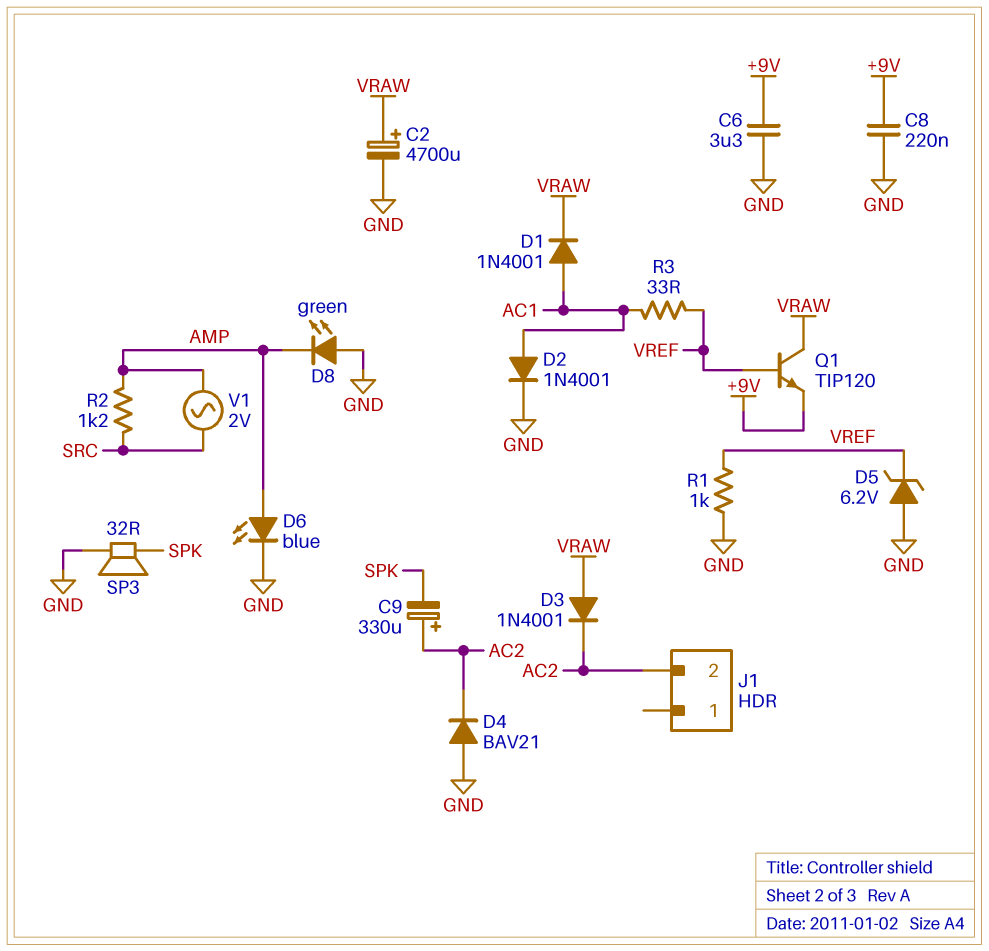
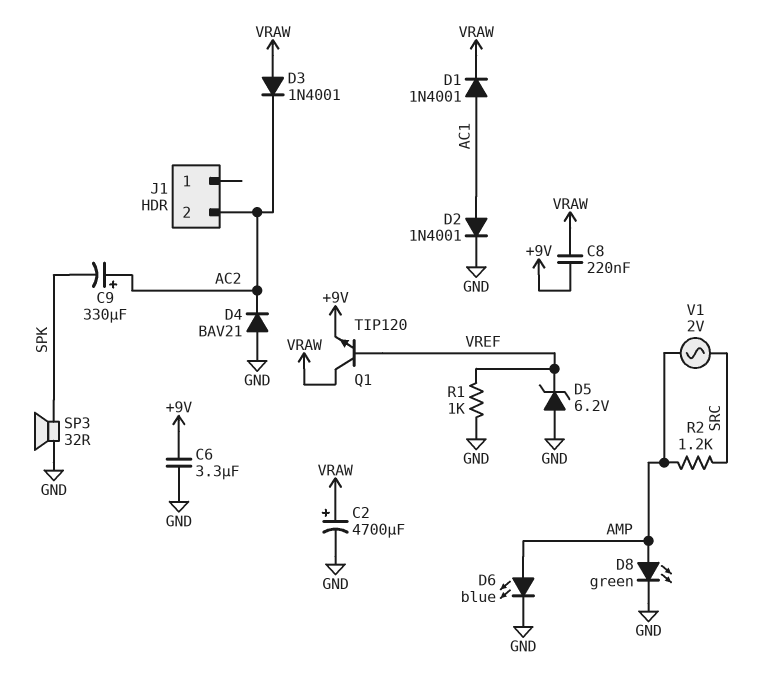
C8: 220nF (+9V, GND) -> 220nF (+9V, VRAW)
D8: LED green (A GND, K AMP) -> LED green (A AMP, K GND)
R3: 33 (AC1, VREF) -> none

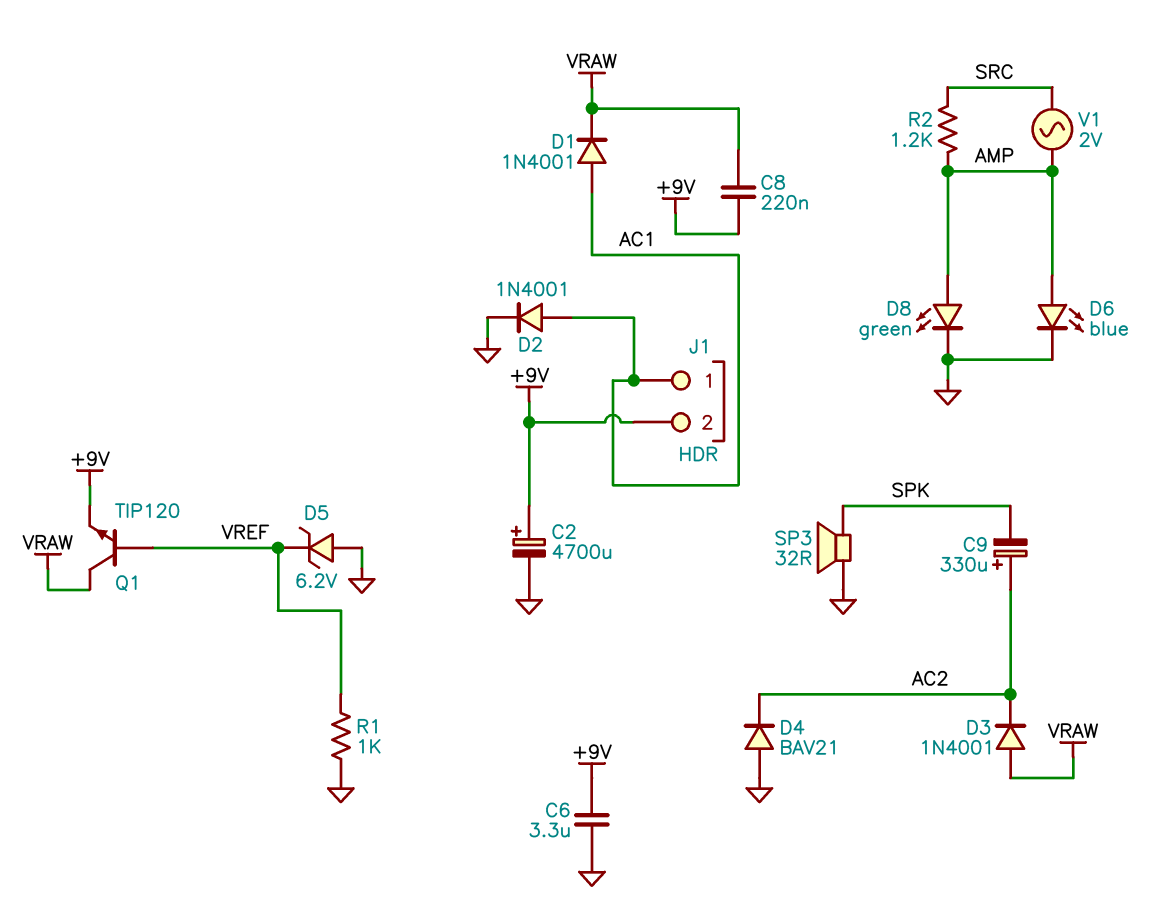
C2: 4700uF (plus VRAW, minus GND) -> 4700uF (plus +9V, minus GND)
J1 pin 1: none -> AC1
J1 pin 2: AC2 -> +9V

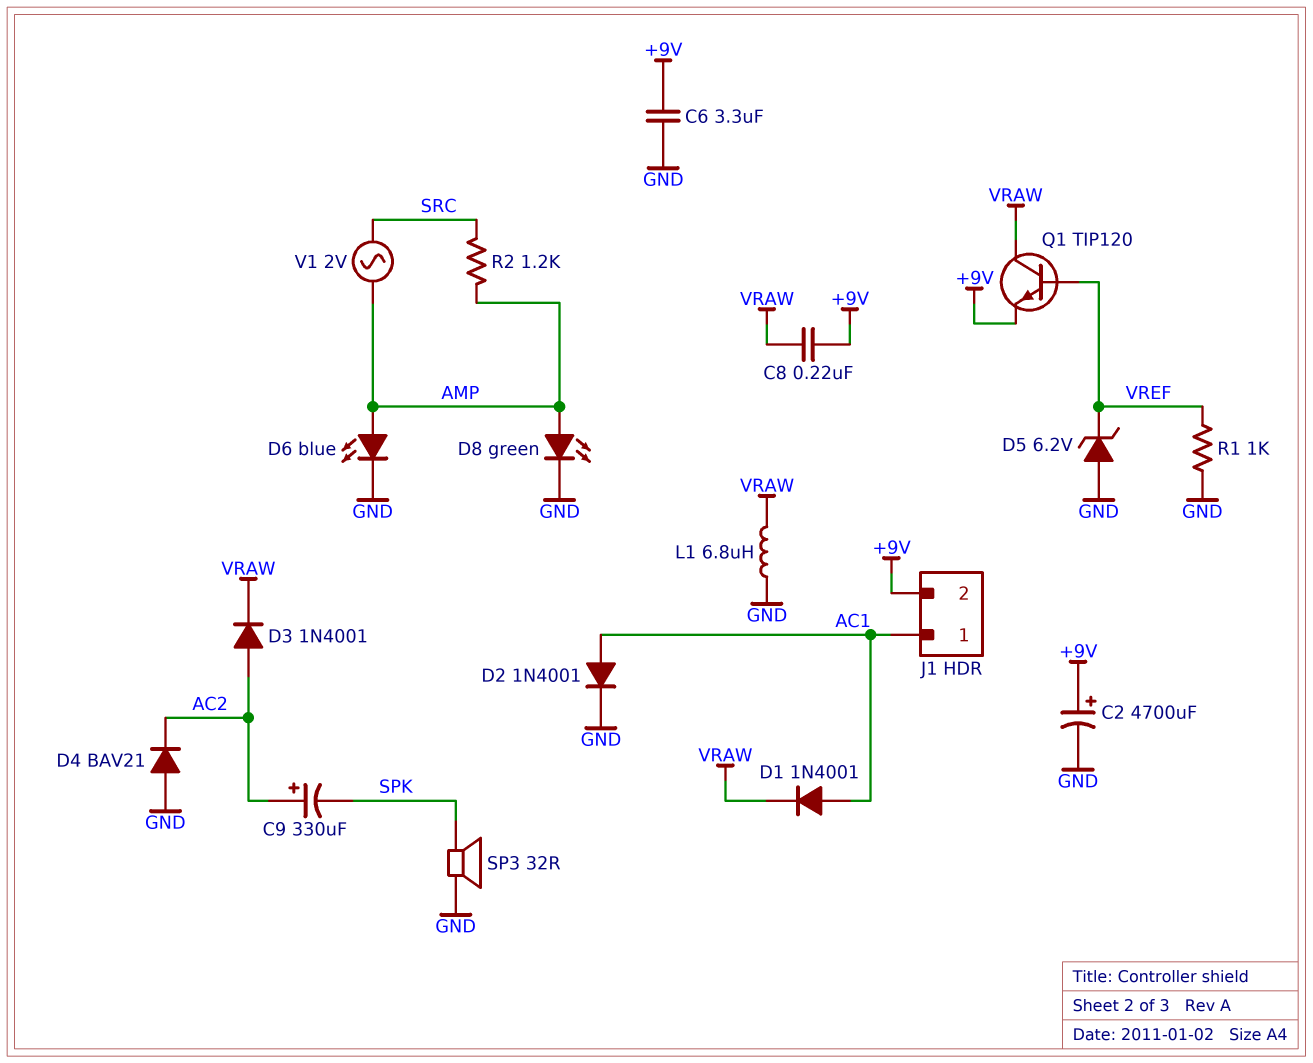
D3: diode 1N4001 (A VRAW, K AC2) -> diode 1N4001 (A AC2, K VRAW)
L1: none -> 6.8uH (GND, VRAW)

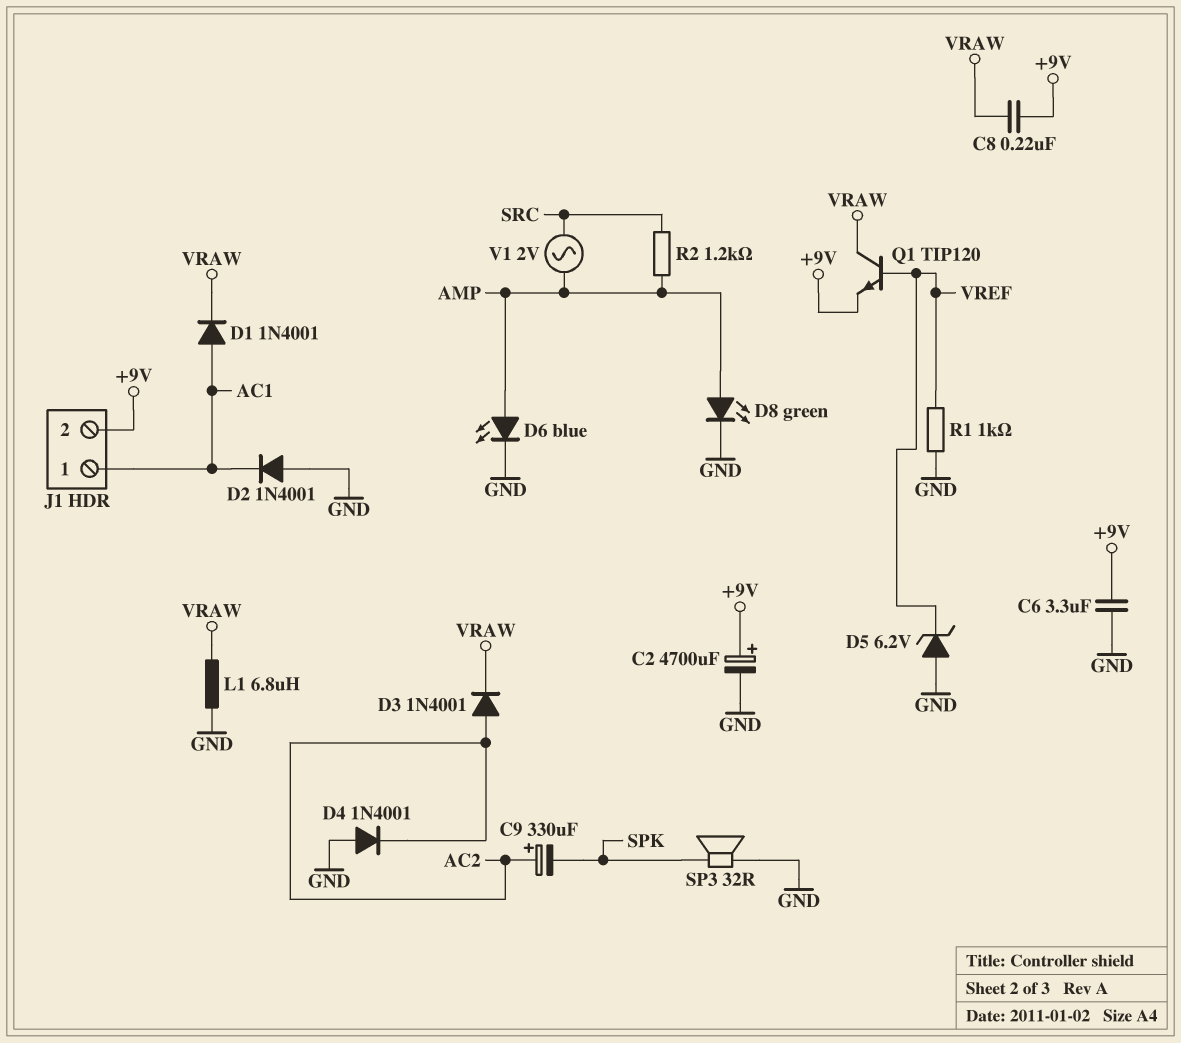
D2: diode 1N4001 (A AC1, K GND) -> diode 1N4001 (A GND, K AC1)
D4: diode BAV21 (A GND, K AC2) -> diode 1N4001 (A GND, K AC2)

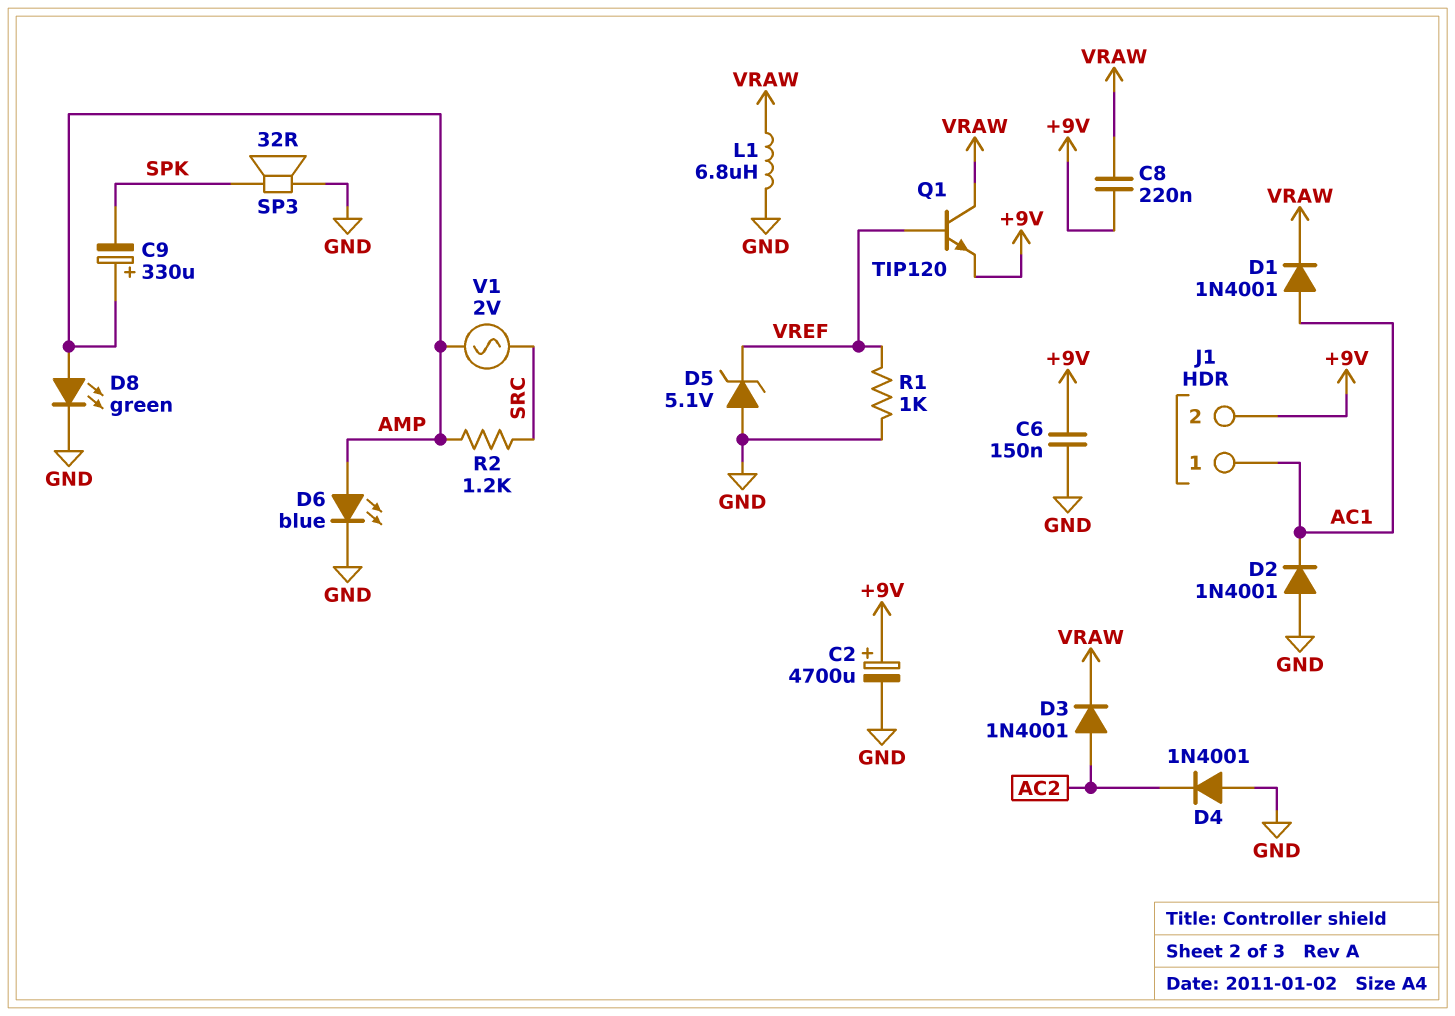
C6: 3.3uF (+9V, GND) -> 150nF (+9V, GND)
C9: 330uF (plus AC2, minus SPK) -> 330uF (plus AMP, minus SPK)
D5: zener 6.2V (A GND, K VREF) -> zener 5.1V (A GND, K VREF)

